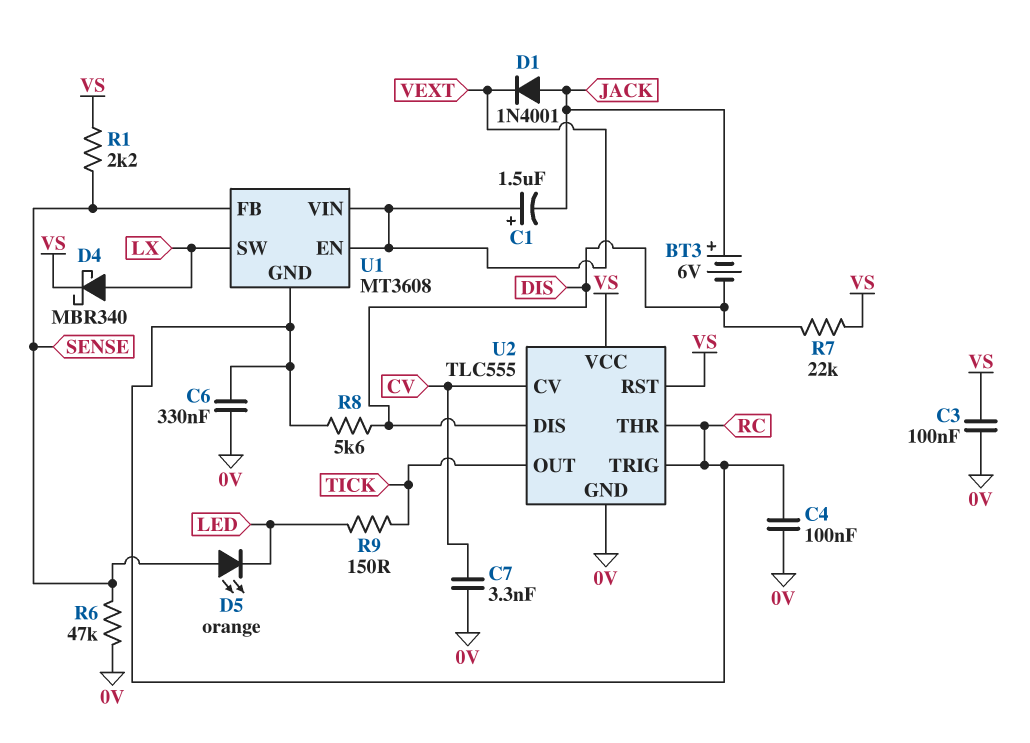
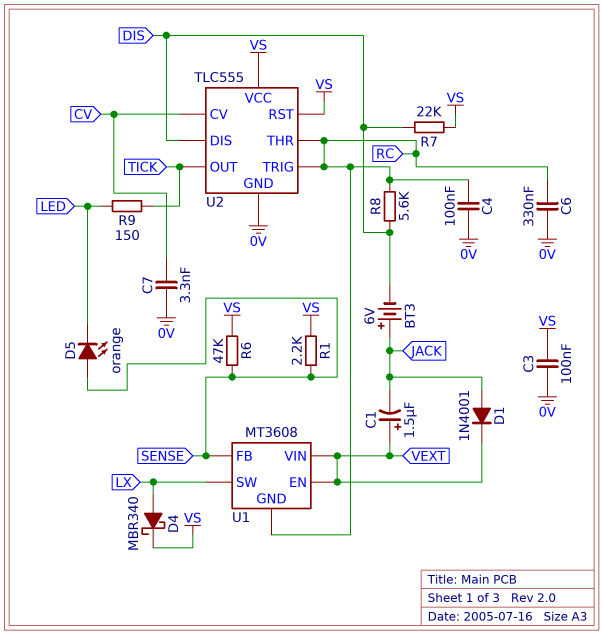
R6: 47k (0V, SENSE) -> 47k (SENSE, VS)

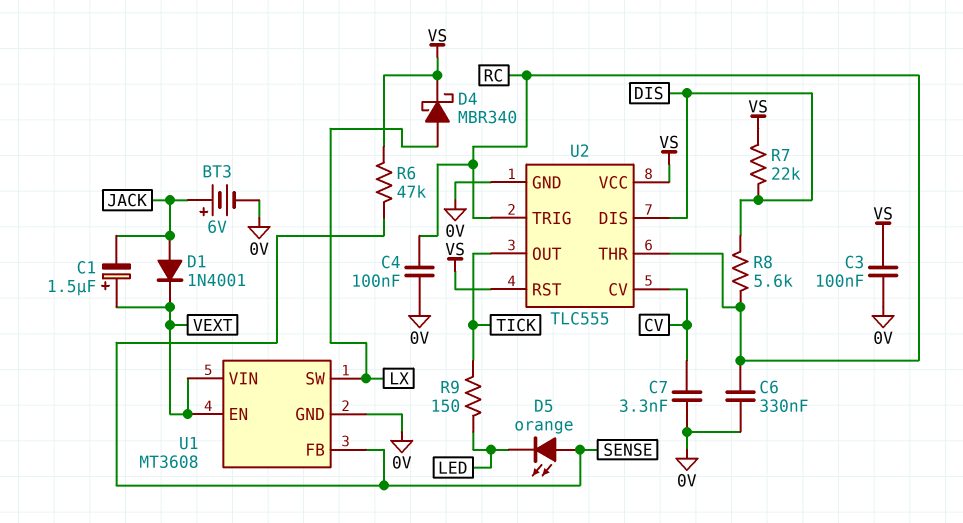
BT3: 6V (plus JACK, minus DIS) -> 6V (plus JACK, minus 0V)
R1: 2.2k (SENSE, VS) -> none
U1 pin GND: RC -> 0V

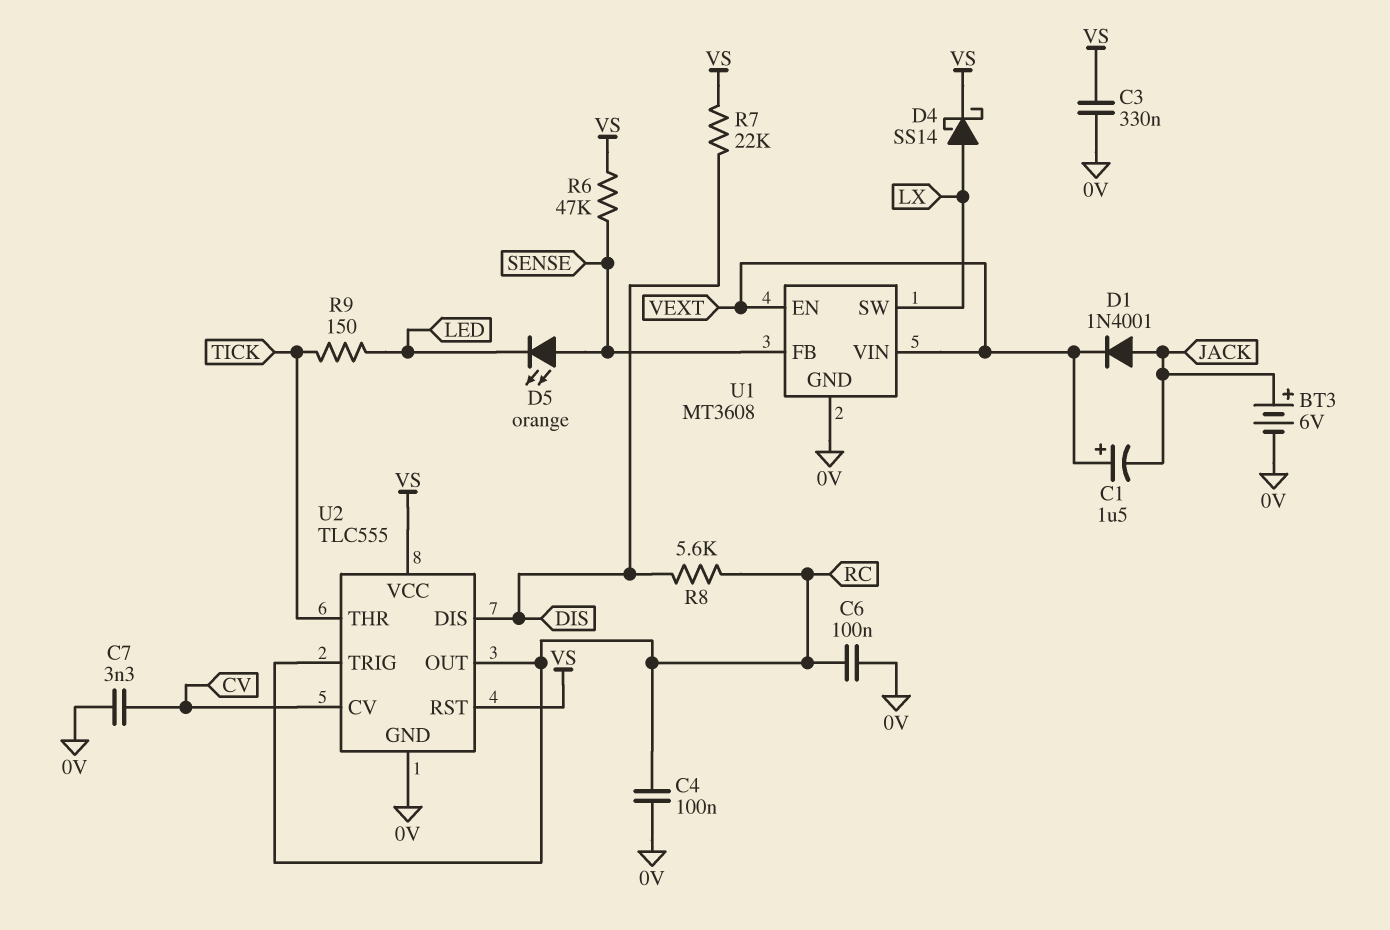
C3: 100nF (0V, VS) -> 330nF (0V, VS)
C6: 330nF (0V, RC) -> 100nF (0V, RC)
D4: schottky MBR340 (A LX, K VS) -> schottky SS14 (A LX, K VS)
U2 pin OUT: TICK -> RC
U2 pin THR: RC -> TICK

